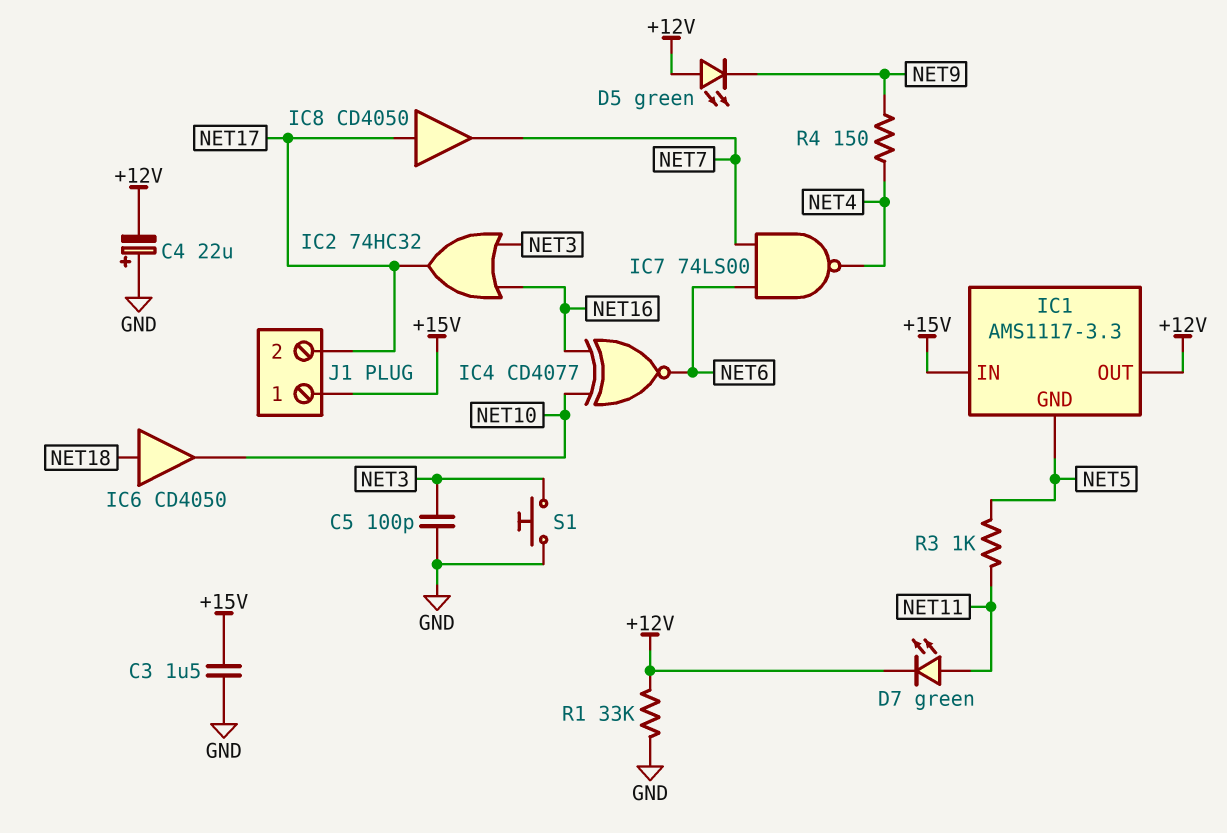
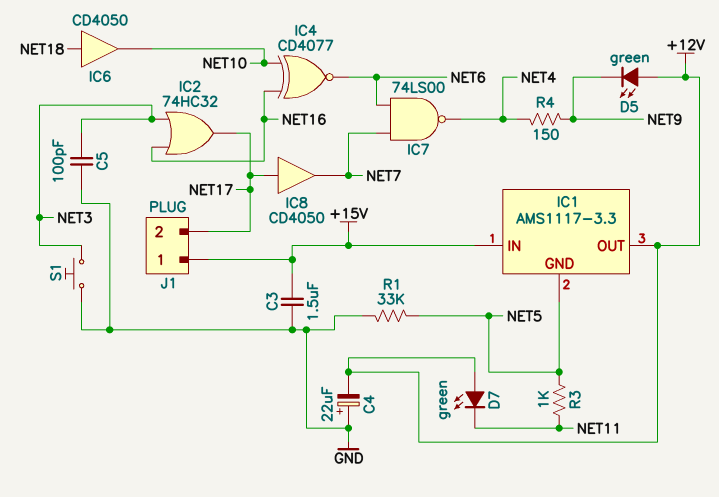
D7: LED green (A NET11, K +12V) -> LED green (A +12V, K NET11)
R1: 33k (+12V, GND) -> 33k (GND, NET5)

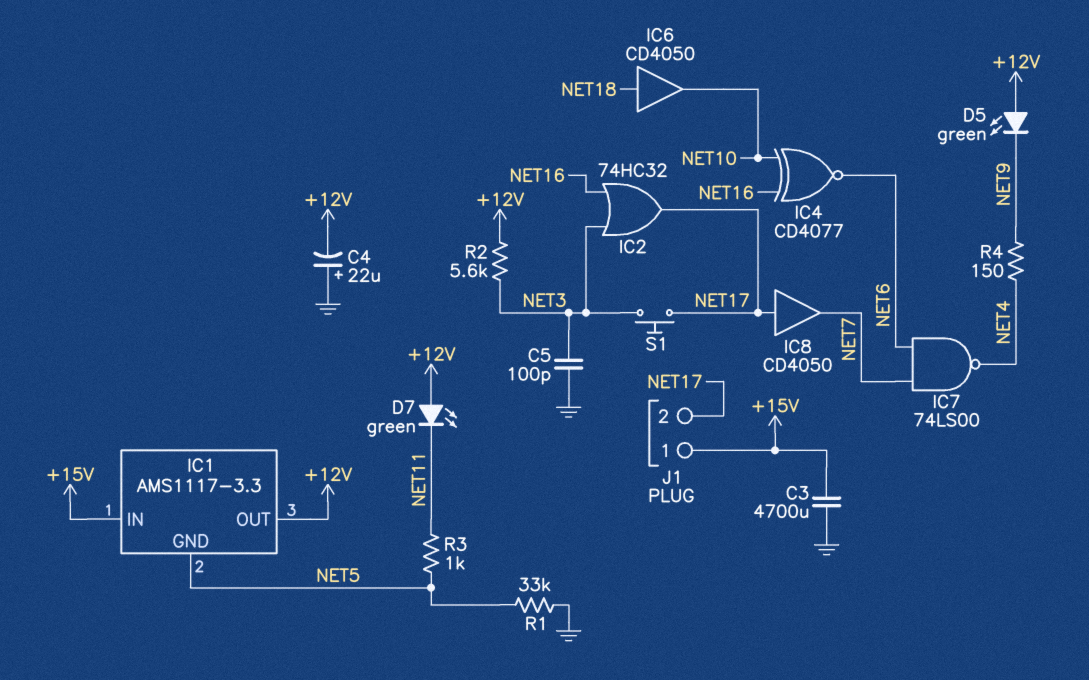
C3: 1.5uF (+15V, GND) -> 4700uF (+15V, GND)
R2: none -> 5.6k (+12V, NET3)
S1: button (GND, NET3) -> button (NET3, NET17)

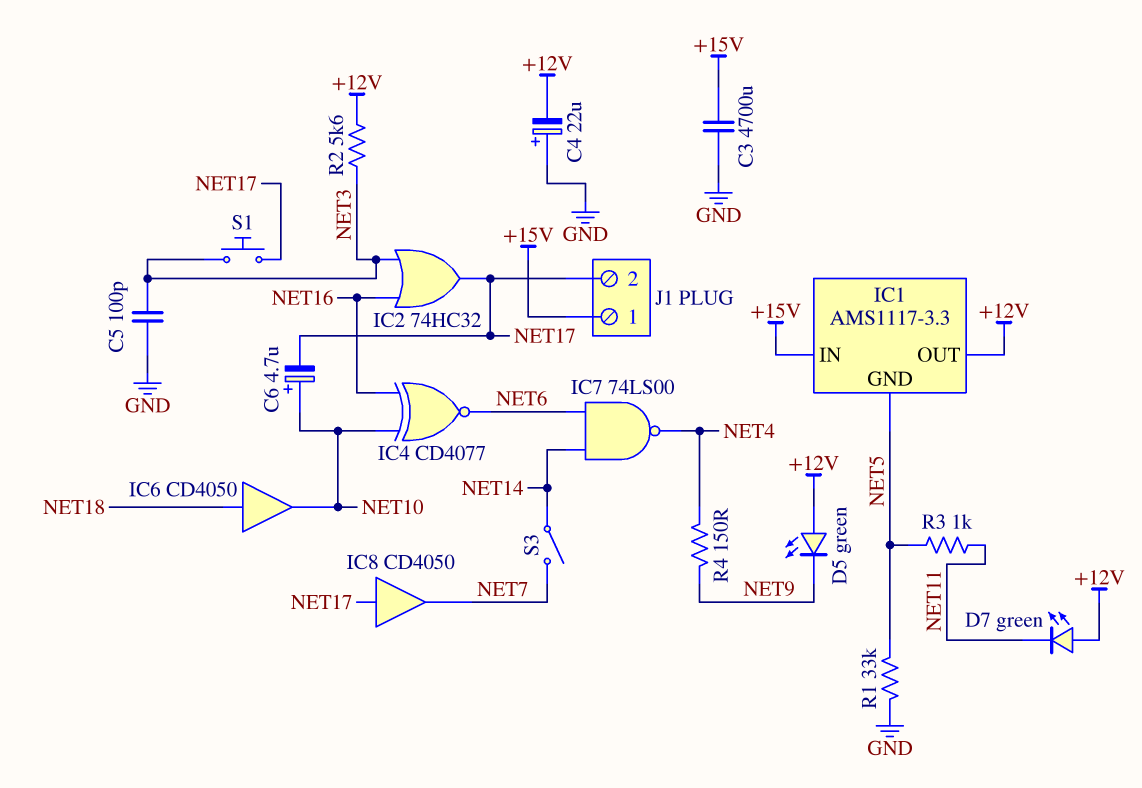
C6: none -> 4.7uF (plus NET10, minus NET17)
IC7: NAND 74LS00 (in NET6, in NET7, out NET4) -> NAND 74LS00 (in NET6, in NET14, out NET4)
S3: none -> switch (NET7, NET14)

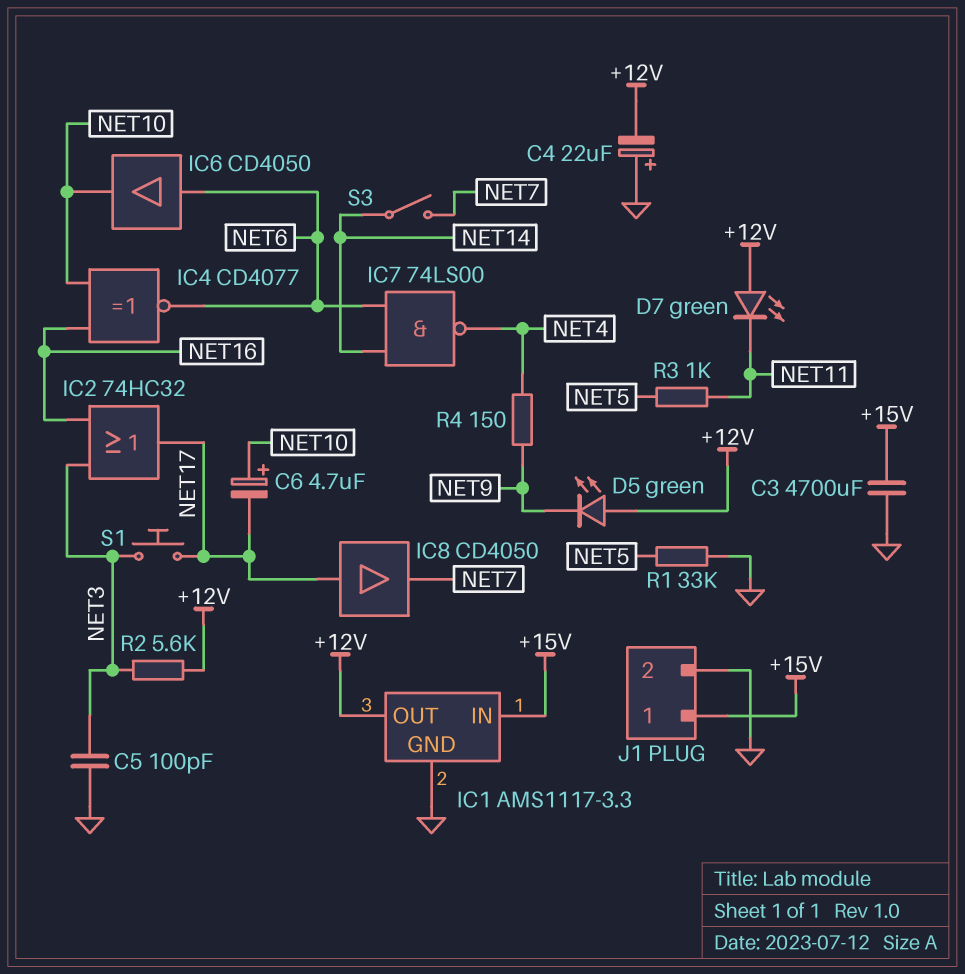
IC1 pin GND: NET5 -> GND
IC6: buffer CD4050 (in NET18, out NET10) -> buffer CD4050 (in NET6, out NET10)
J1 pin 2: NET17 -> GND

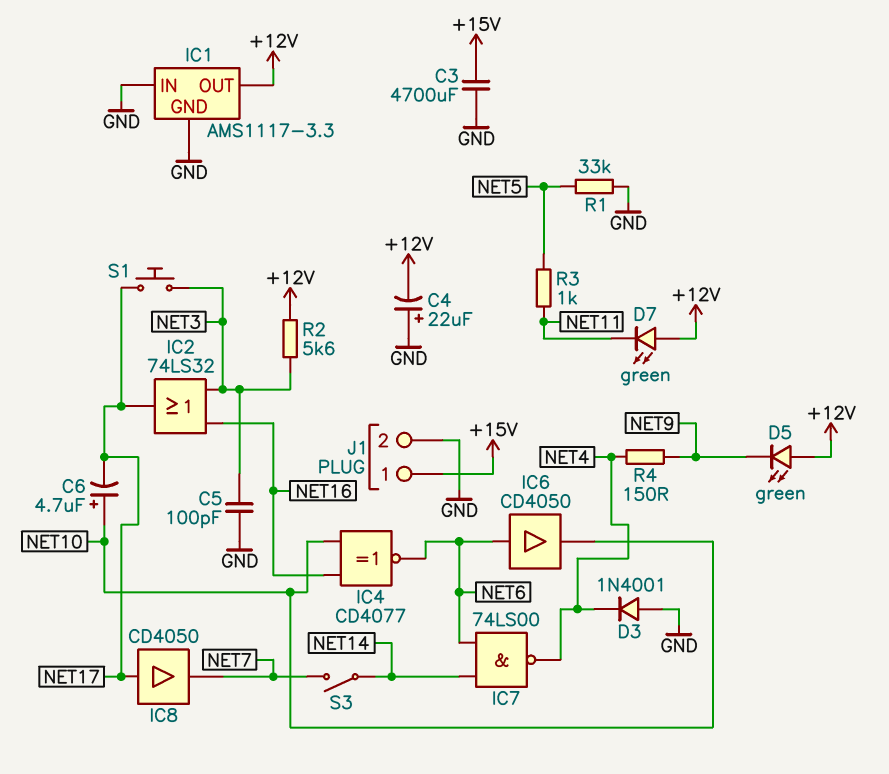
D3: none -> diode 1N4001 (A GND, K NET4)
IC1 pin IN: +15V -> GND
IC2: OR 74HC32 (in NET3, in NET16, out NET17) -> OR 74LS32 (in NET3, in NET16, out NET17)

